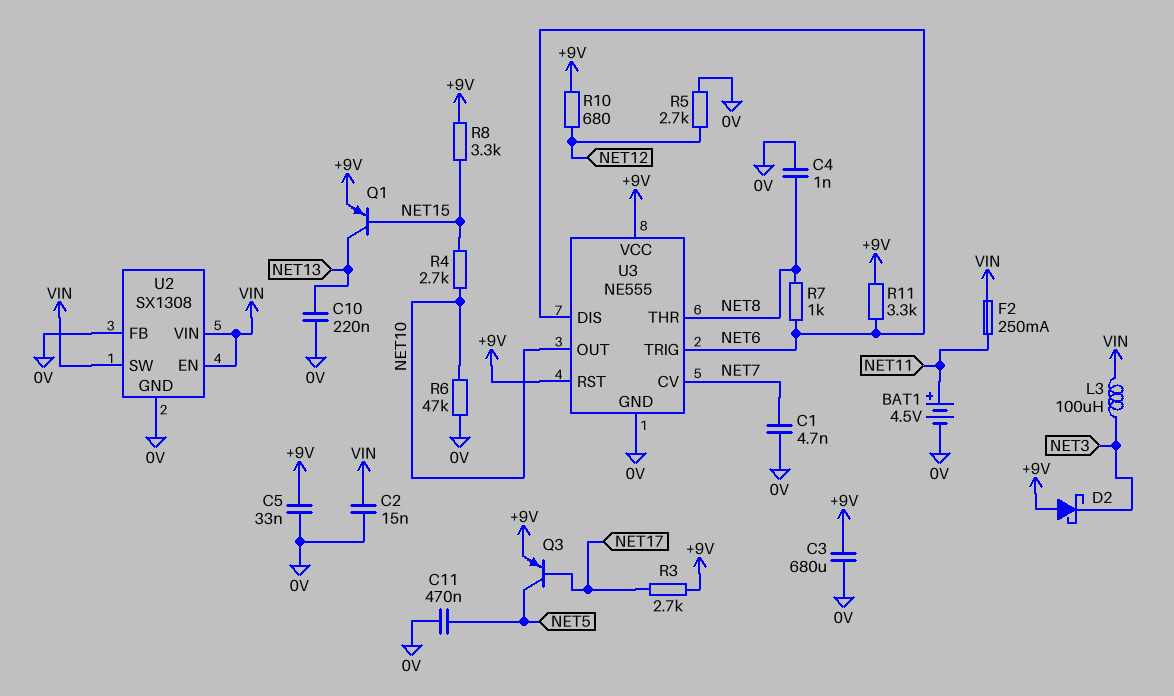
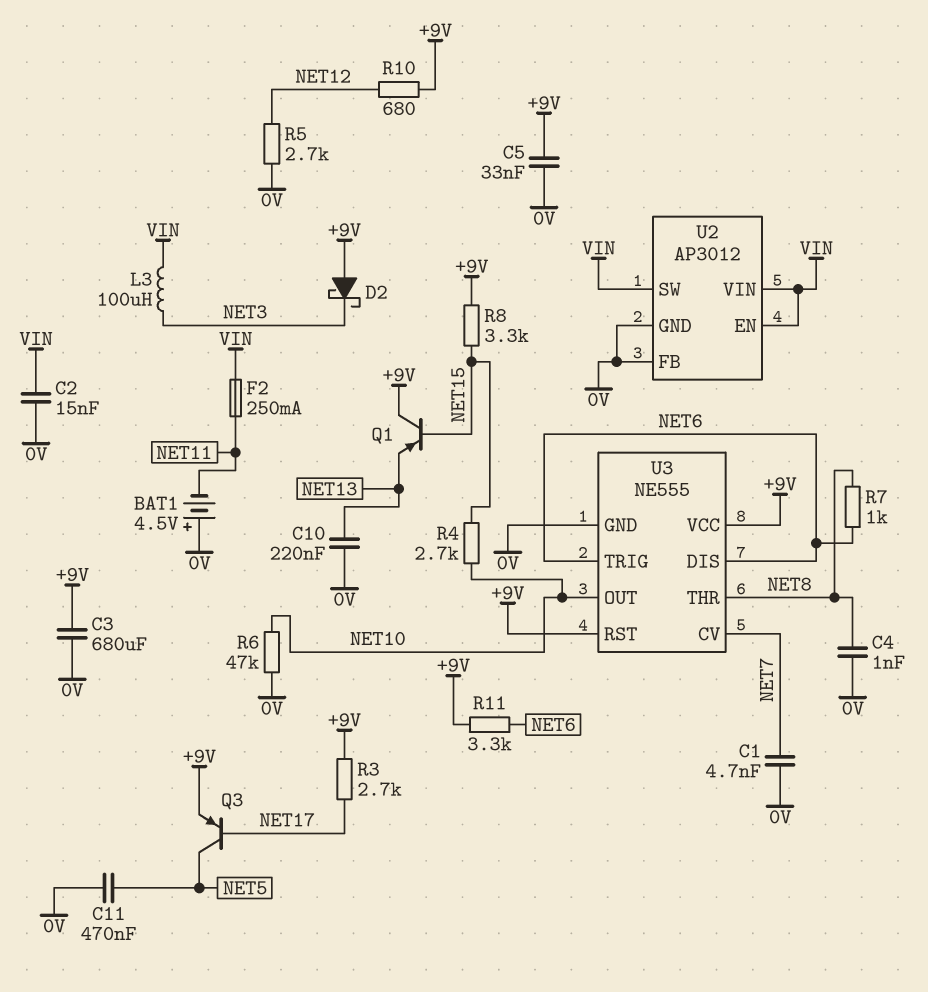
BAT1: 4.5V (plus NET11, minus 0V) -> 4.5V (plus 0V, minus NET11)
Q1: PNP (B NET15, C NET13, E +9V) -> PNP (B NET15, C +9V, E NET13)
U2: SX1308 -> AP3012

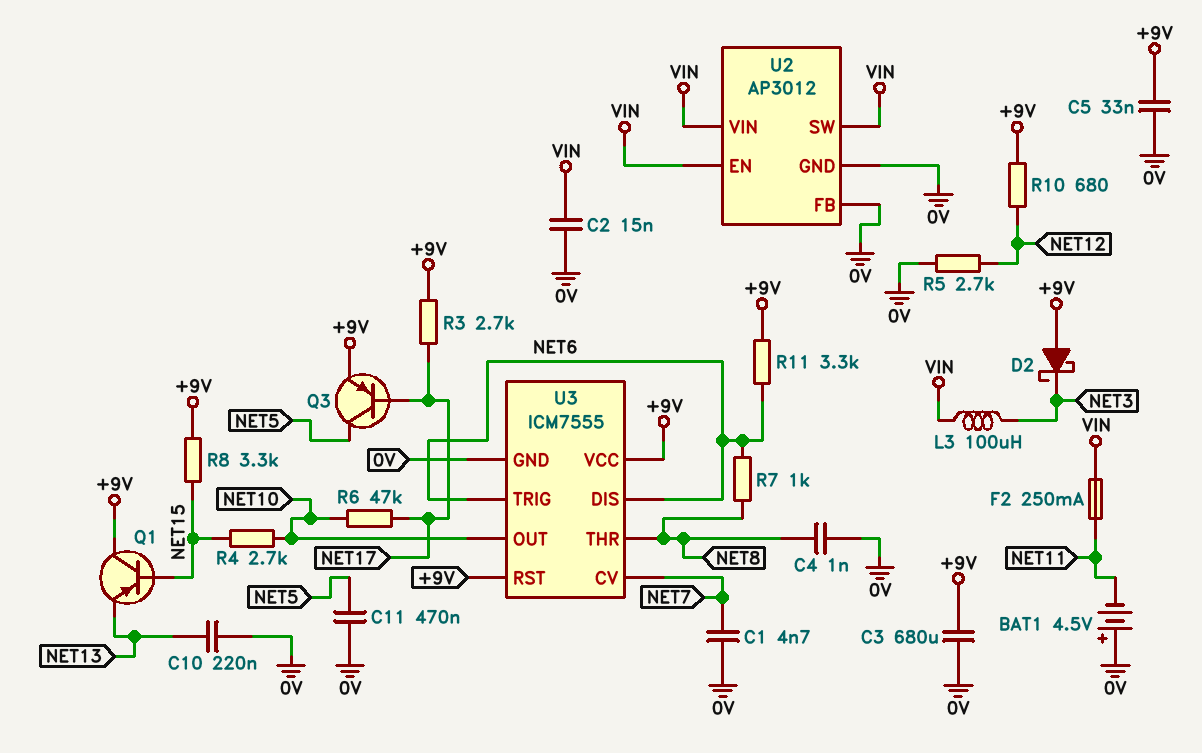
R6: 47k (0V, NET10) -> 47k (NET10, NET17)
U3: NE555 -> ICM7555

